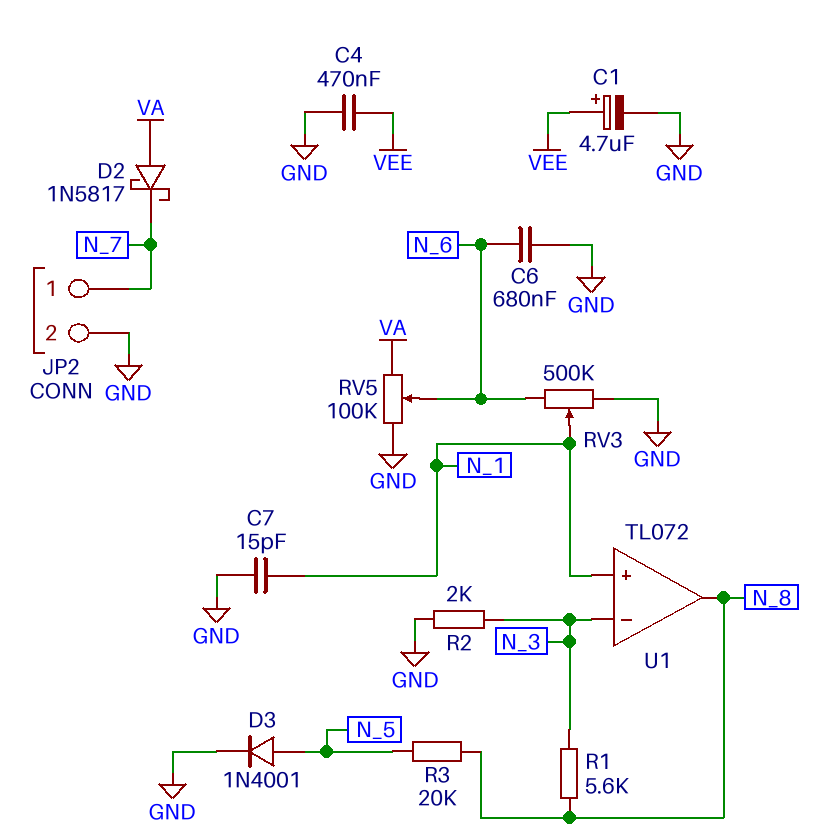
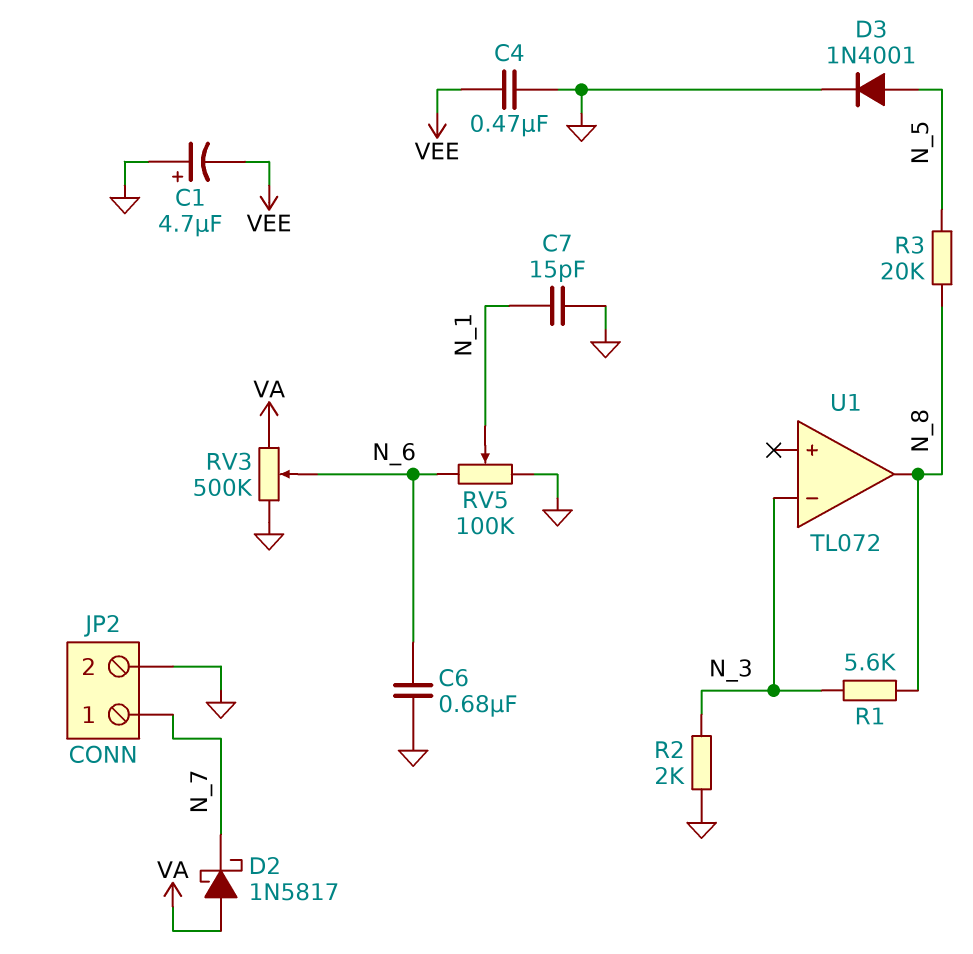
C1: 4.7uF (plus VEE, minus GND) -> 4.7uF (plus GND, minus VEE)
RV3: 500k (GND, N_6, wiper N_1) -> 500k (GND, VA, wiper N_6)
RV5: 100k (GND, VA, wiper N_6) -> 100k (GND, N_6, wiper N_1)
U1 pin in+: N_1 -> none

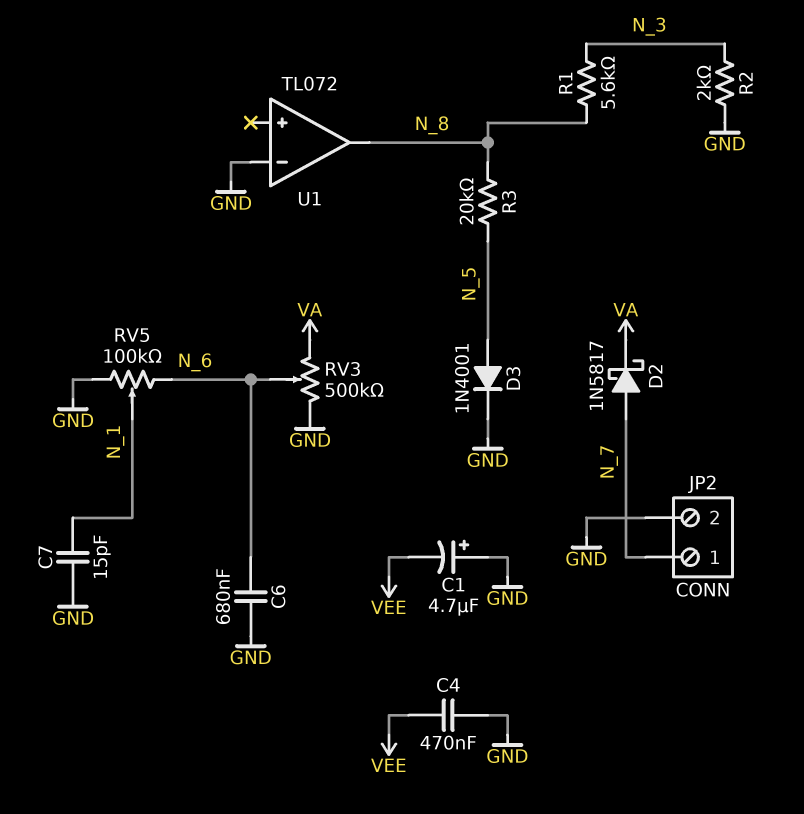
D2: schottky 1N5817 (A VA, K N_7) -> schottky 1N5817 (A N_7, K VA)
U1 pin in-: N_3 -> GND

